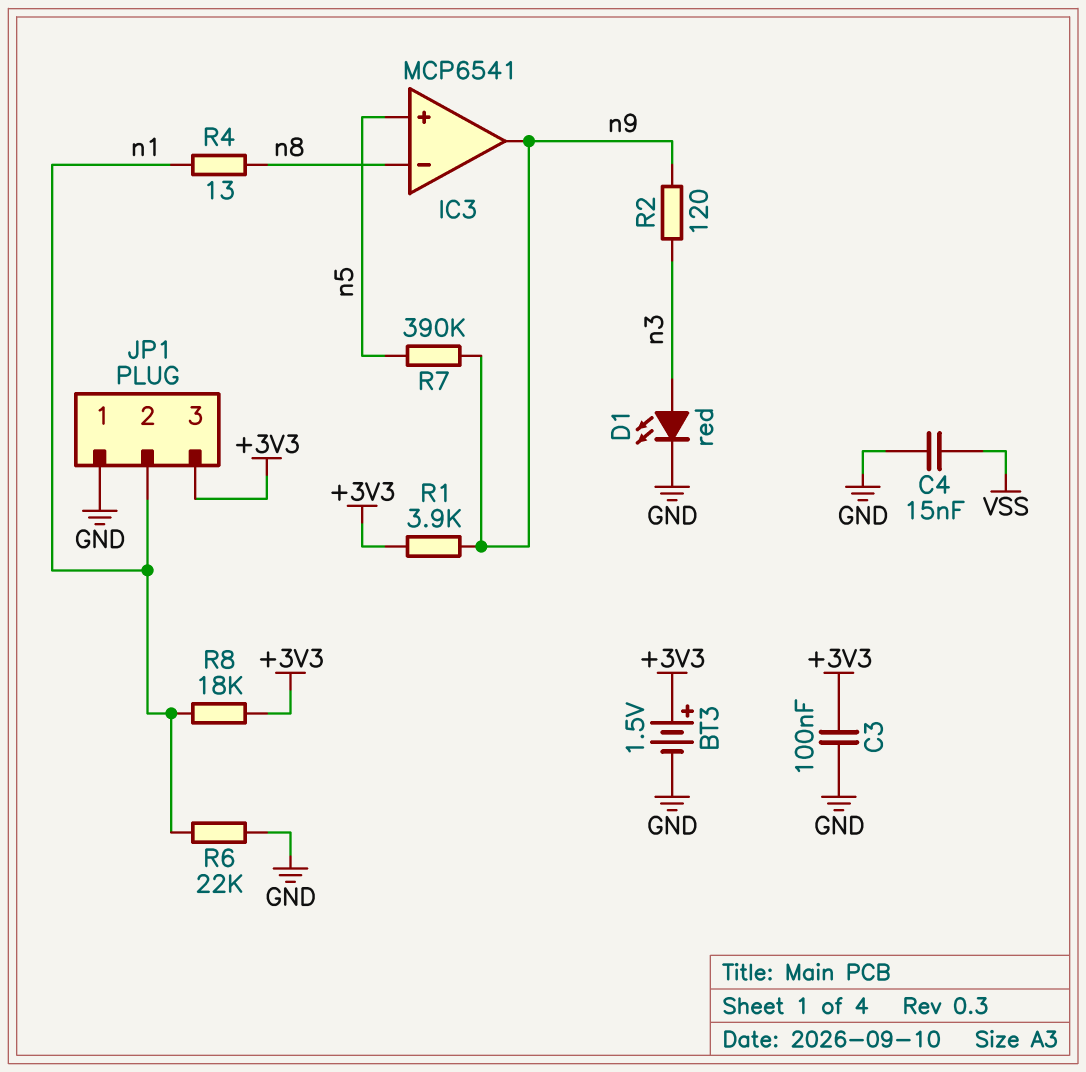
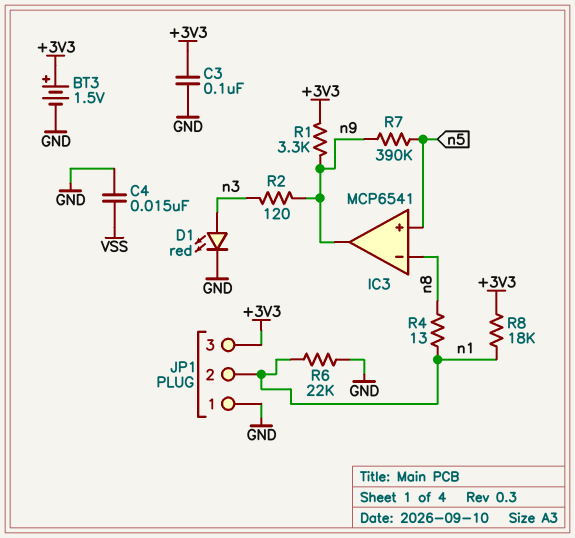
R1: 3.9k (+3V3, n9) -> 3.3k (+3V3, n9)

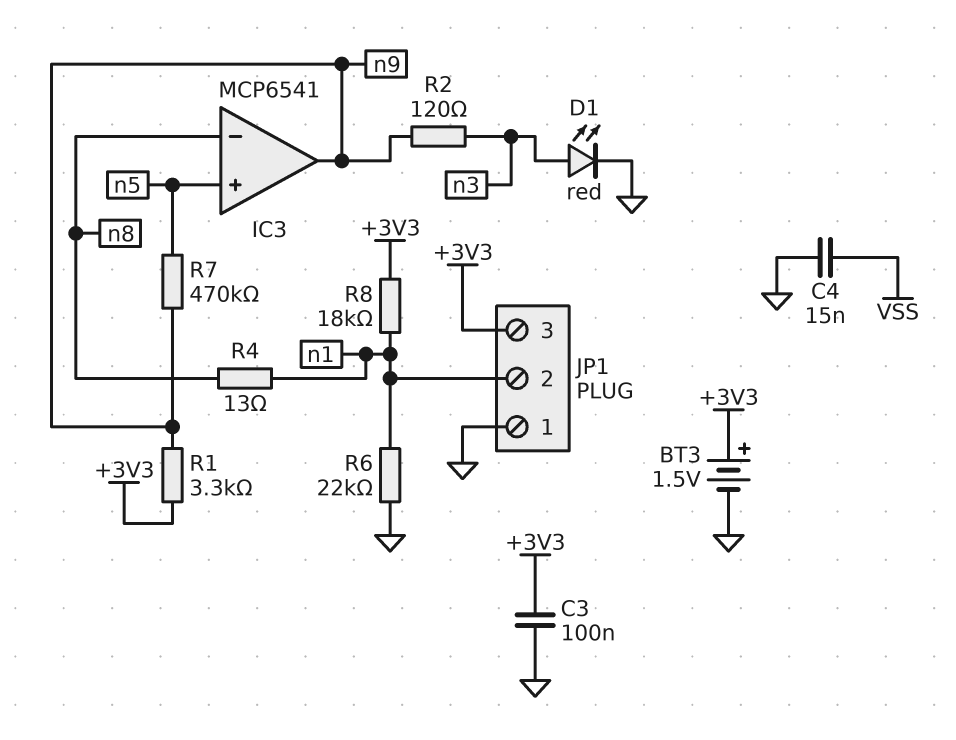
R7: 390k (n5, n9) -> 470k (n5, n9)

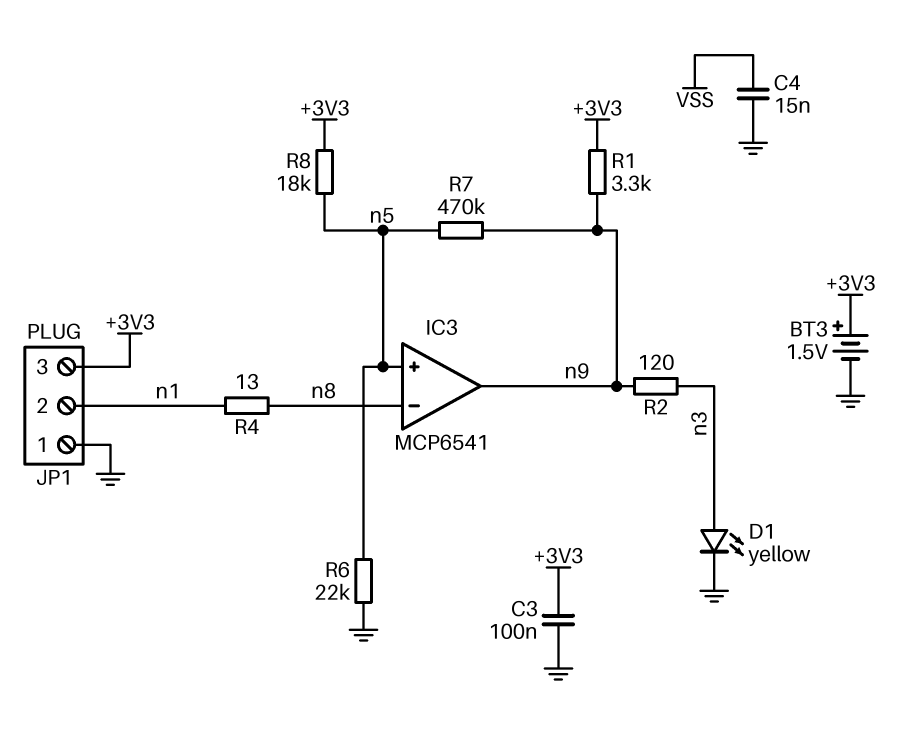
D1: LED red (A n3, K GND) -> LED yellow (A n3, K GND)
R6: 22k (GND, n1) -> 22k (GND, n5)
R8: 18k (+3V3, n1) -> 18k (+3V3, n5)

